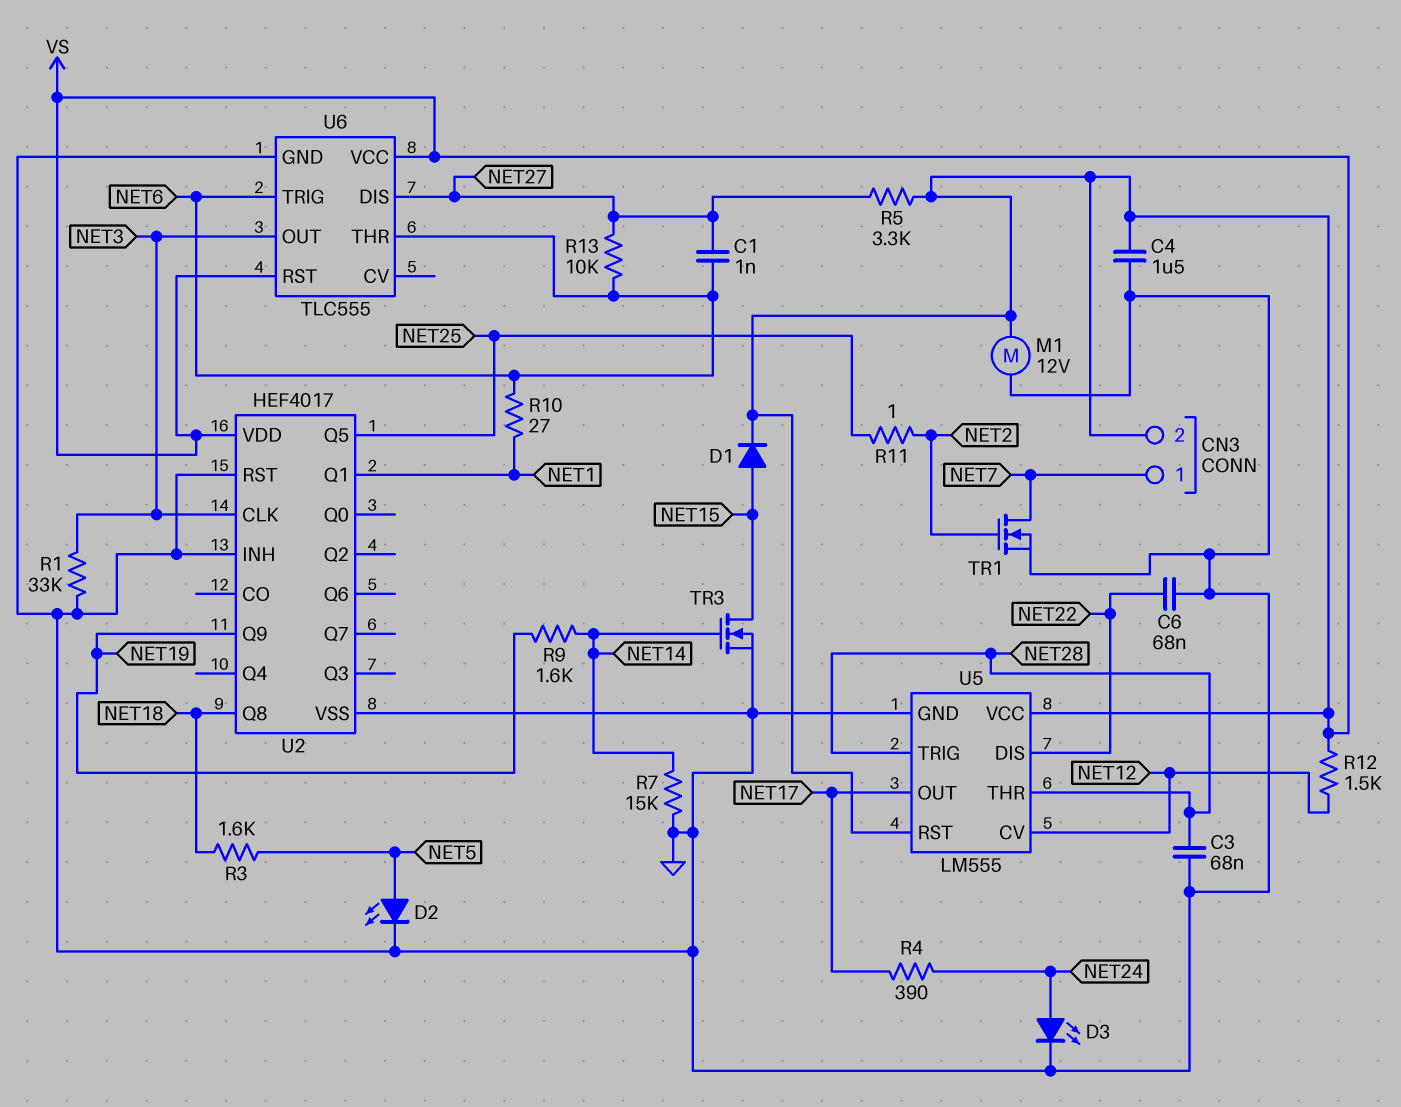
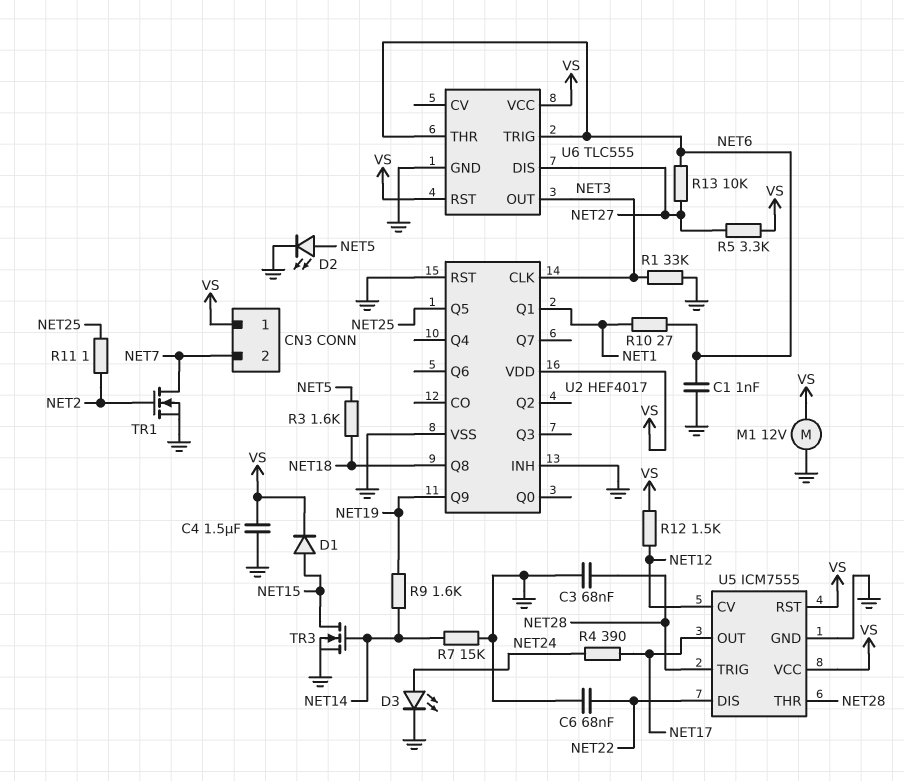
C1: 1nF (NET6, NET27) -> 1nF (GND, NET6)
CN3 pin 1: NET7 -> VS
CN3 pin 2: VS -> NET7
U5: LM555 -> ICM7555

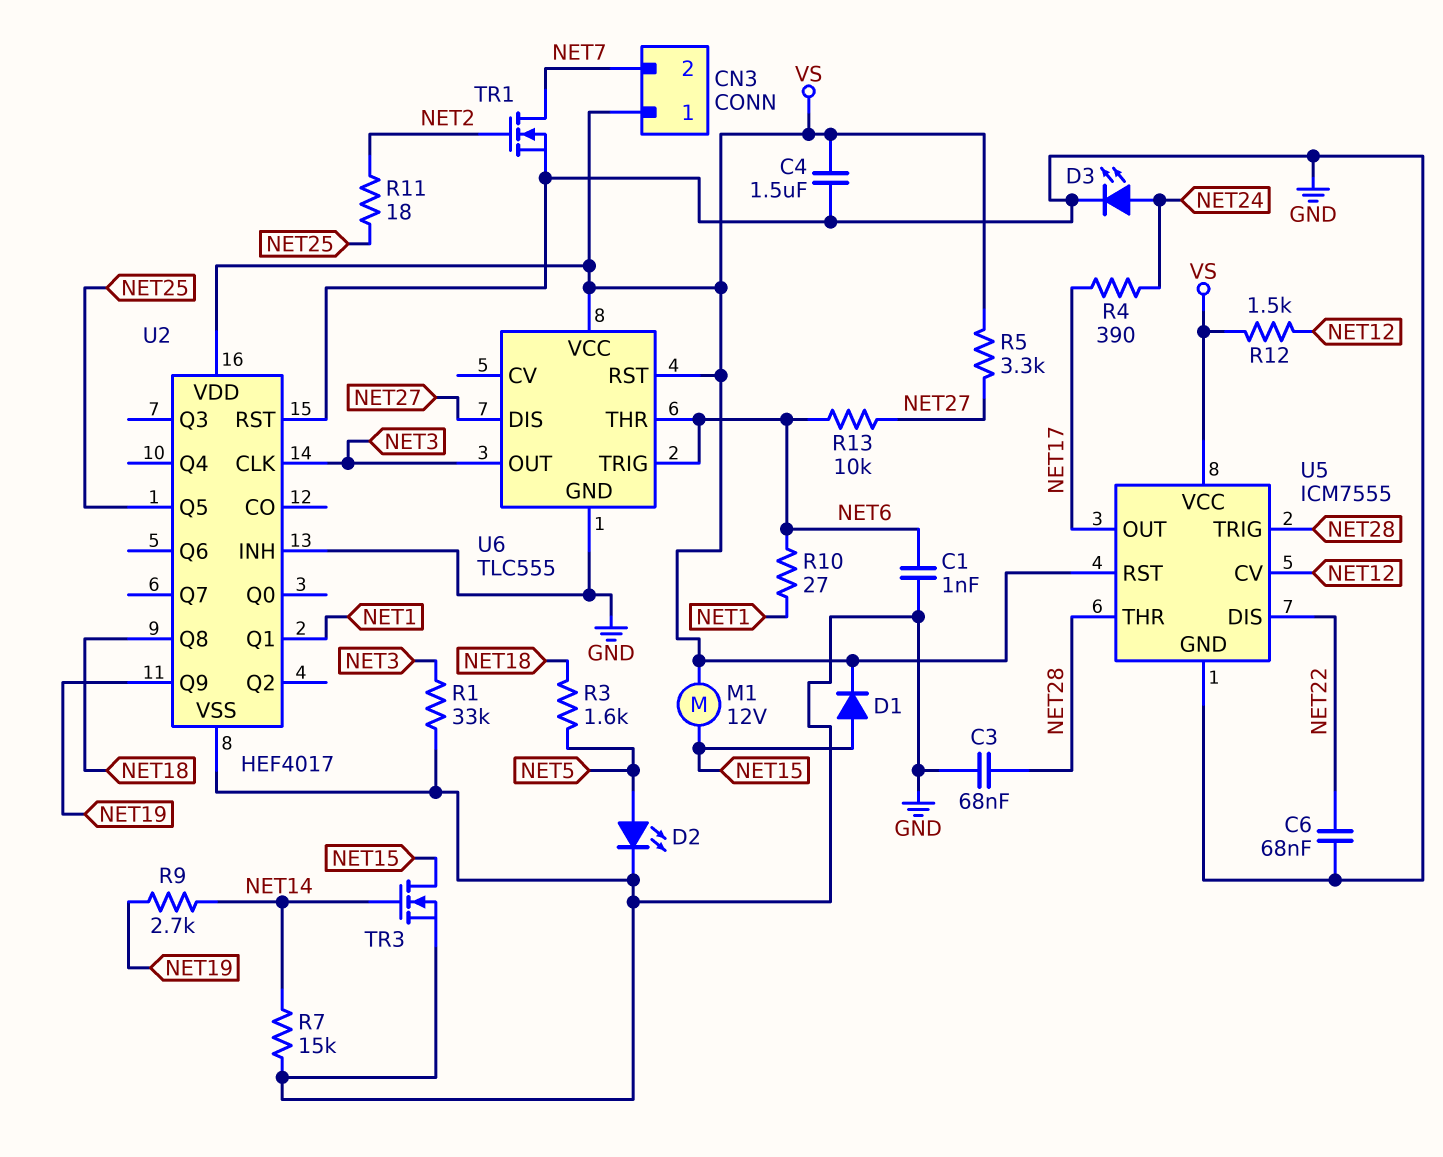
M1: motor 12V (GND, VS) -> motor 12V (NET15, VS)
R9: 1.6k (NET14, NET19) -> 2.7k (NET14, NET19)
R11: 1 (NET2, NET25) -> 18 (NET2, NET25)

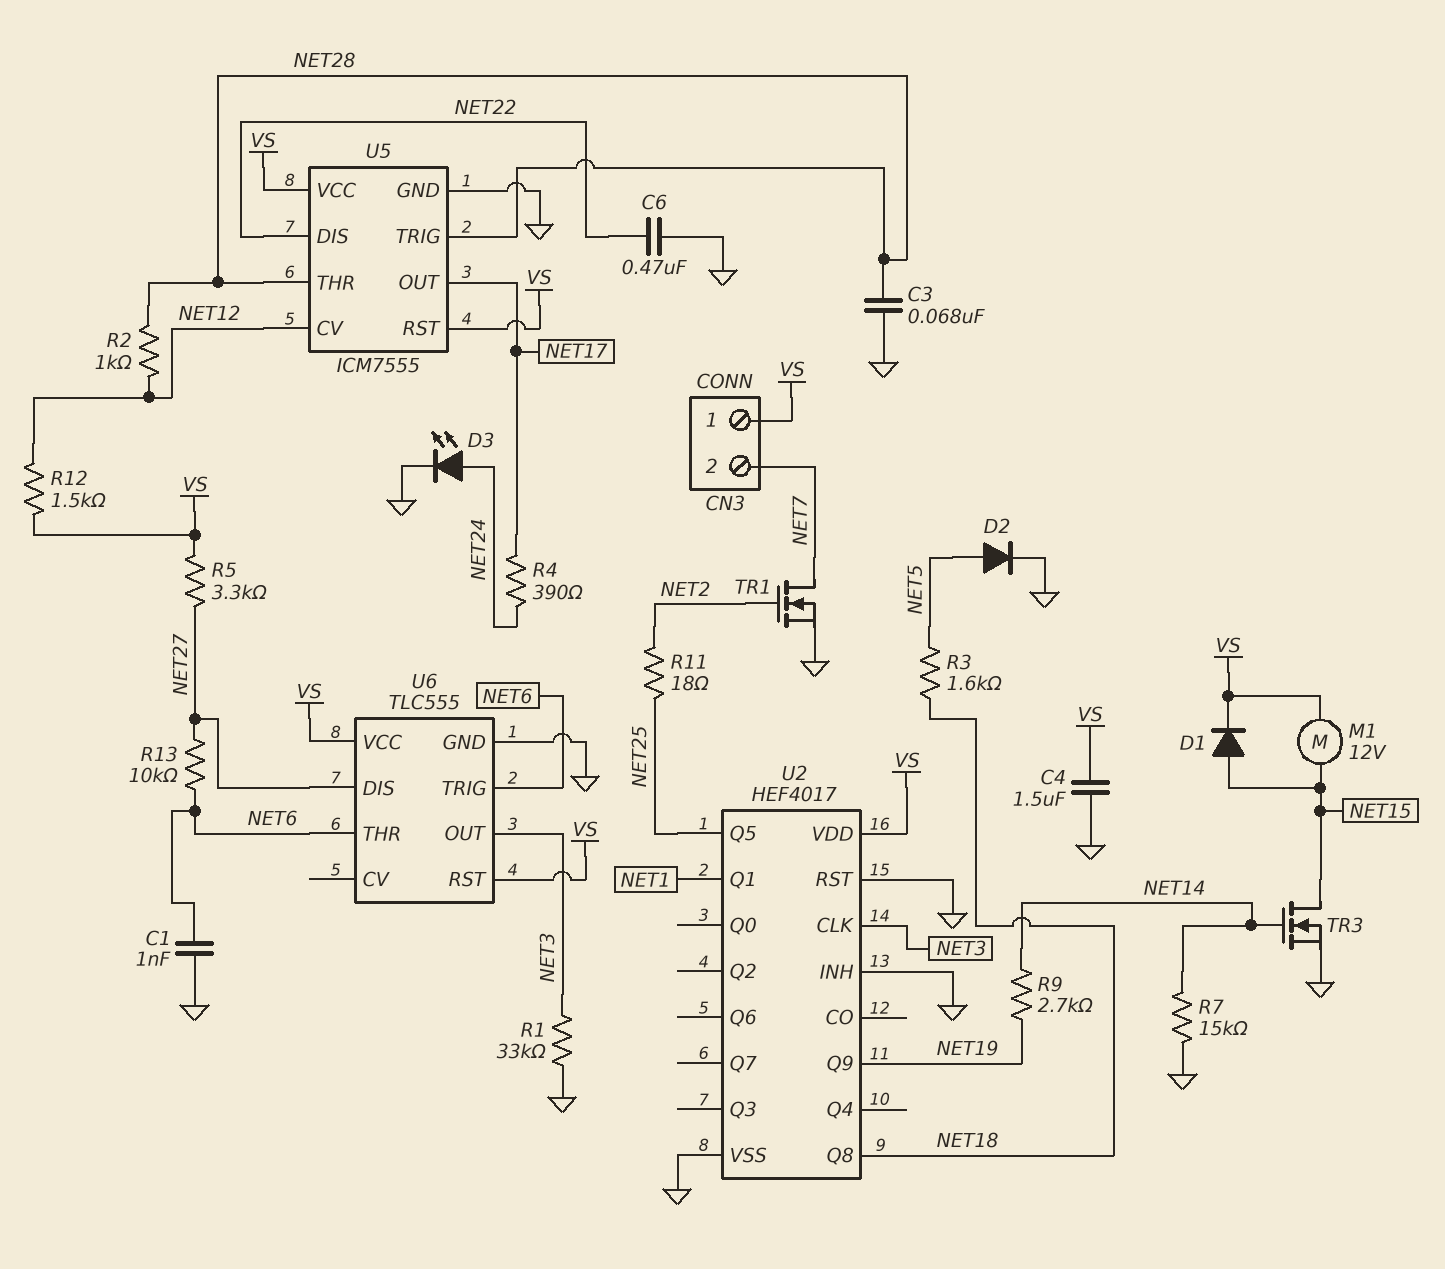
C6: 68nF (GND, NET22) -> 470nF (GND, NET22)
D2: LED (A NET5, K GND) -> diode (A NET5, K GND)
R2: none -> 1k (NET12, NET28)
R10: 27 (NET1, NET6) -> none

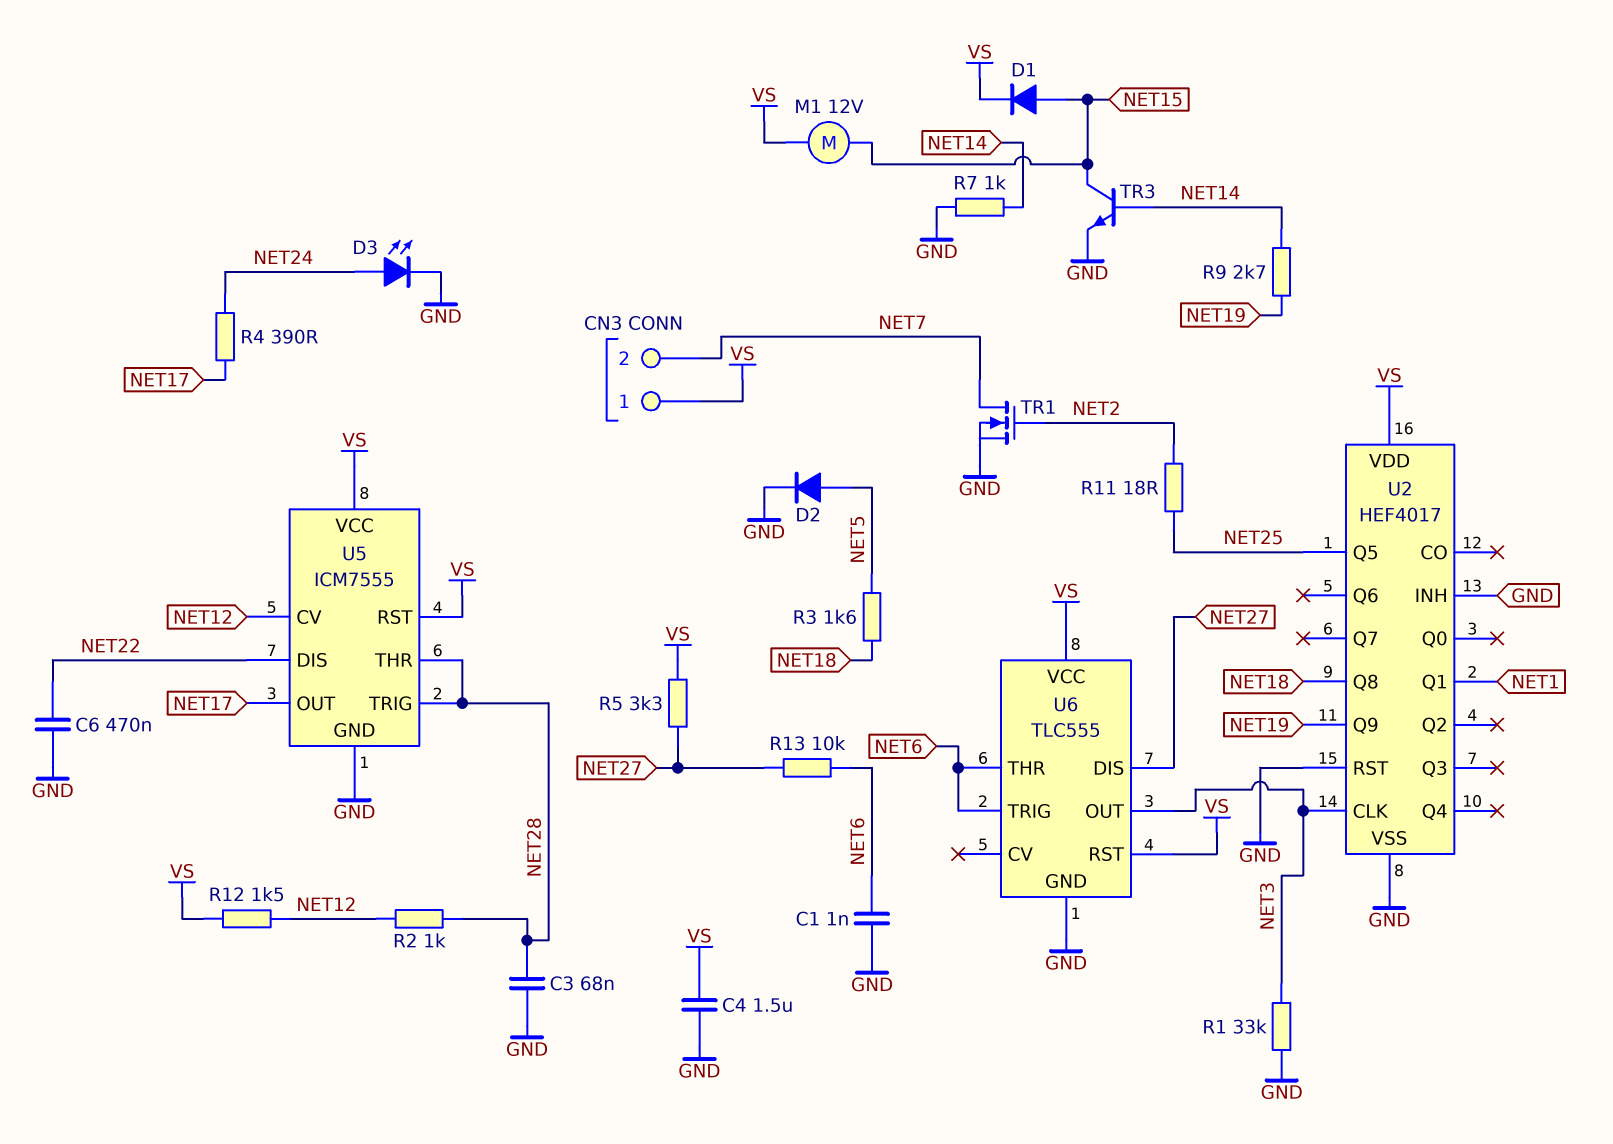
R7: 15k (GND, NET14) -> 1k (GND, NET14)
TR3: NMOS (G NET14, D NET15, S GND) -> NPN (B NET14, C NET15, E GND)

